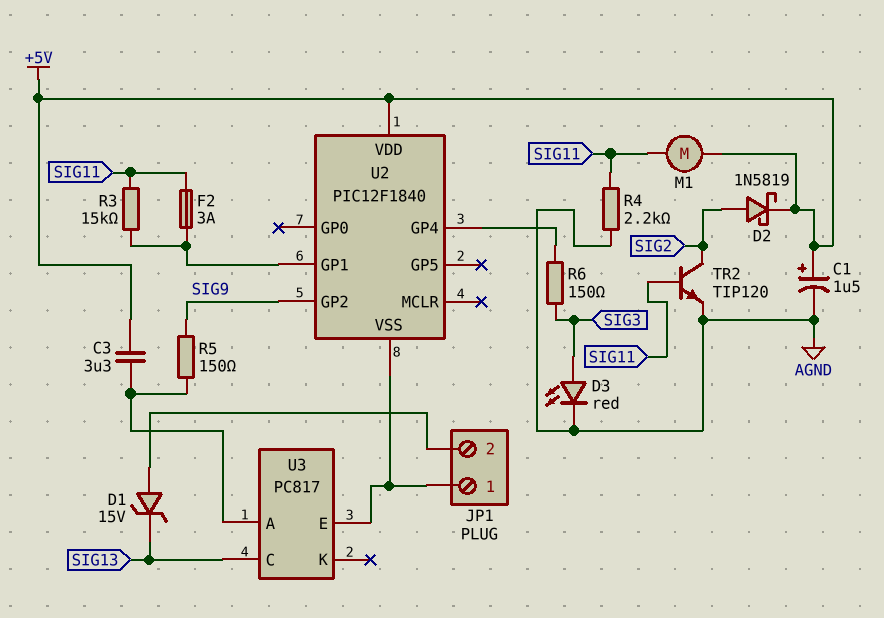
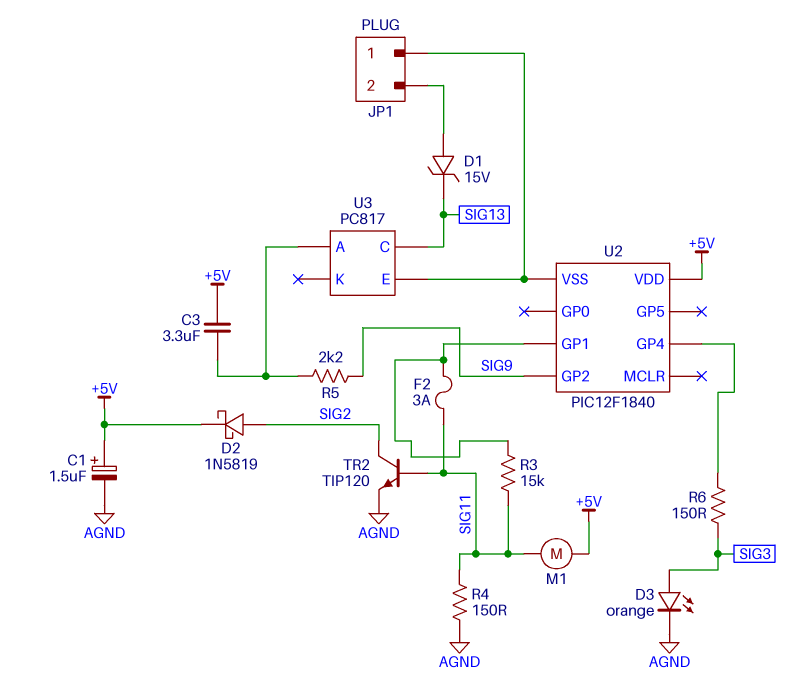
D3: LED red (A SIG3, K AGND) -> LED orange (A SIG3, K AGND)
R4: 2.2k (AGND, SIG11) -> 150 (AGND, SIG11)
R5: 150 (SIG9, U3/A) -> 2.2k (SIG9, U3/A)

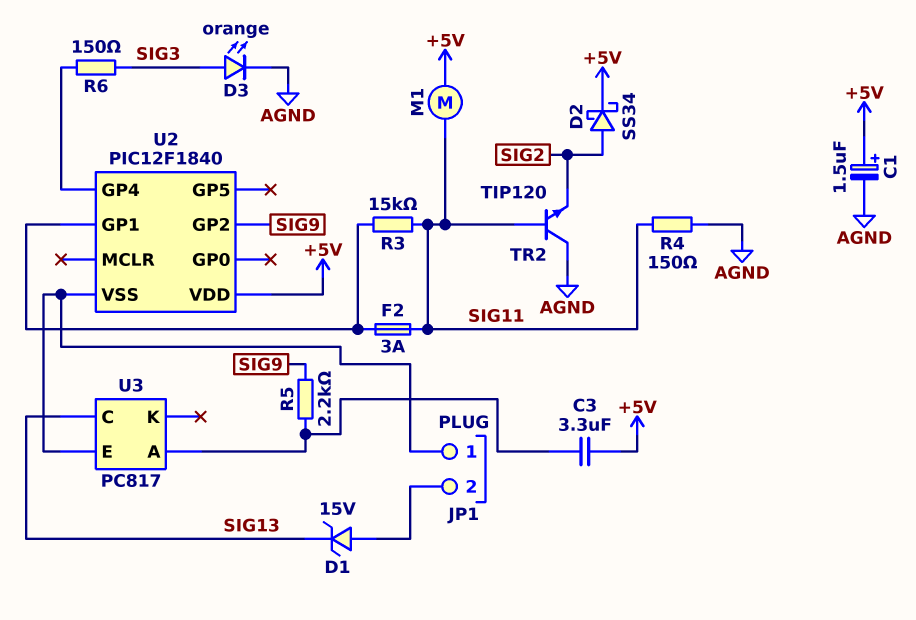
D2: schottky 1N5819 (A SIG2, K +5V) -> schottky SS34 (A SIG2, K +5V)
TR2: NPN TIP120 (B SIG11, C SIG2, E AGND) -> NPN TIP120 (B SIG11, C AGND, E SIG2)

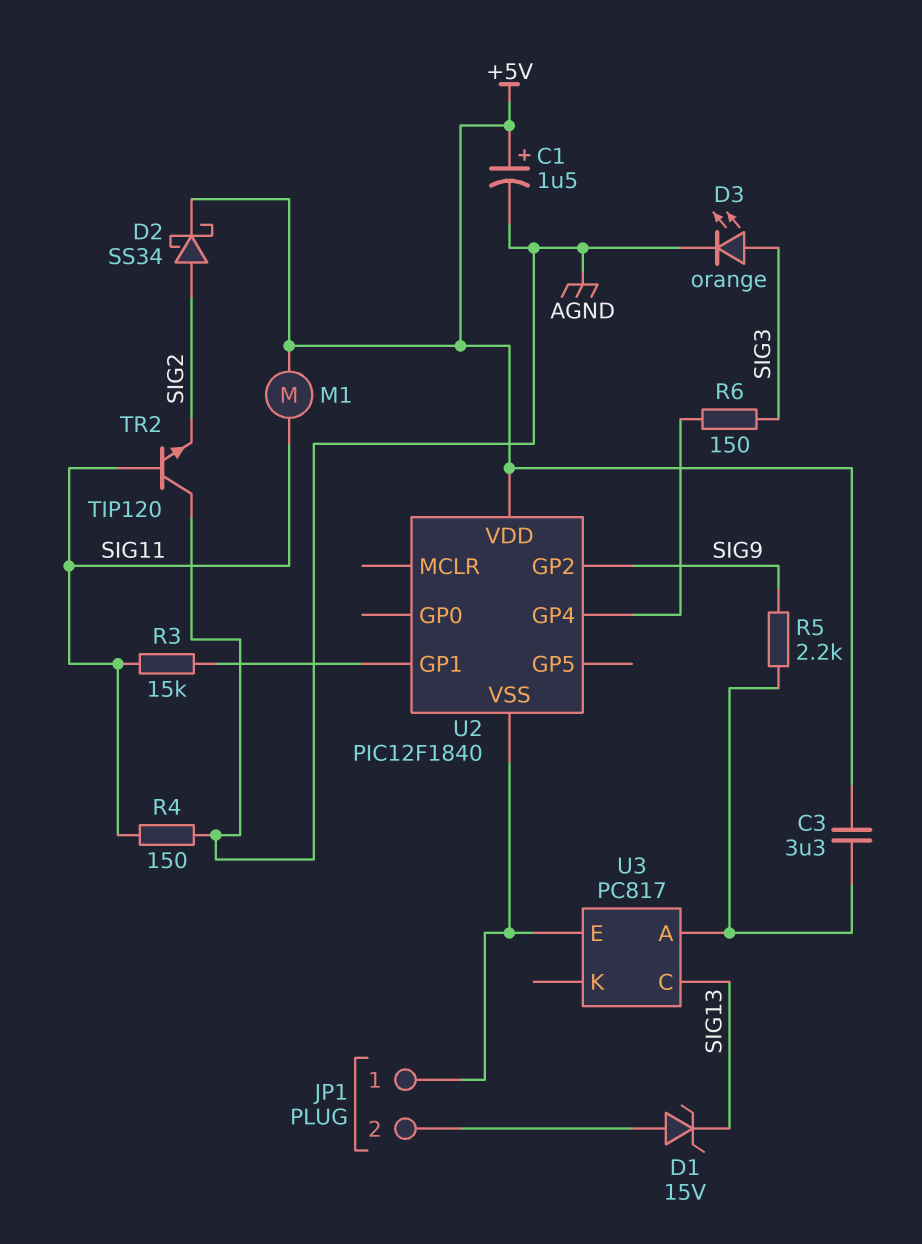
F2: 3A (SIG11, U2/GP1) -> none

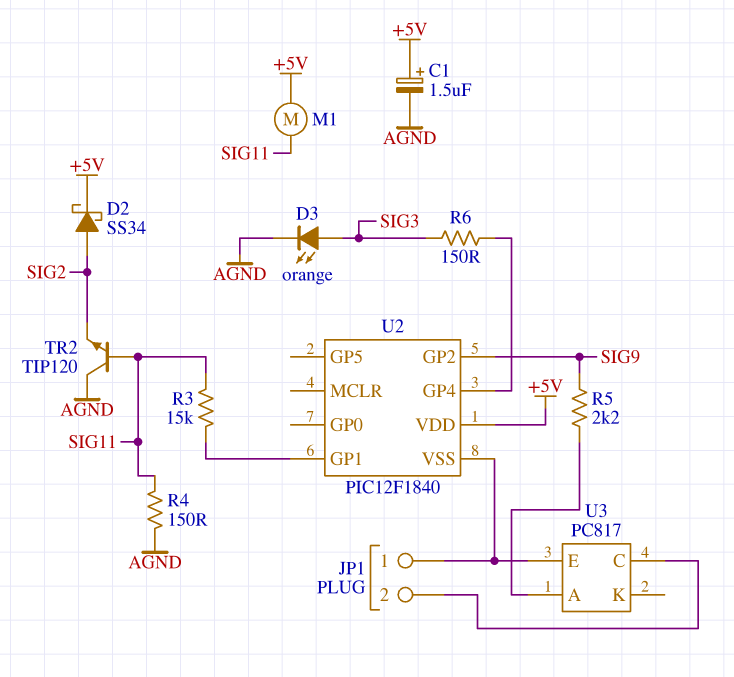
C3: 3.3uF (+5V, U3/A) -> none
D1: zener 15V (A JP1/2, K SIG13) -> none
U3 pin C: SIG13 -> JP1/2

